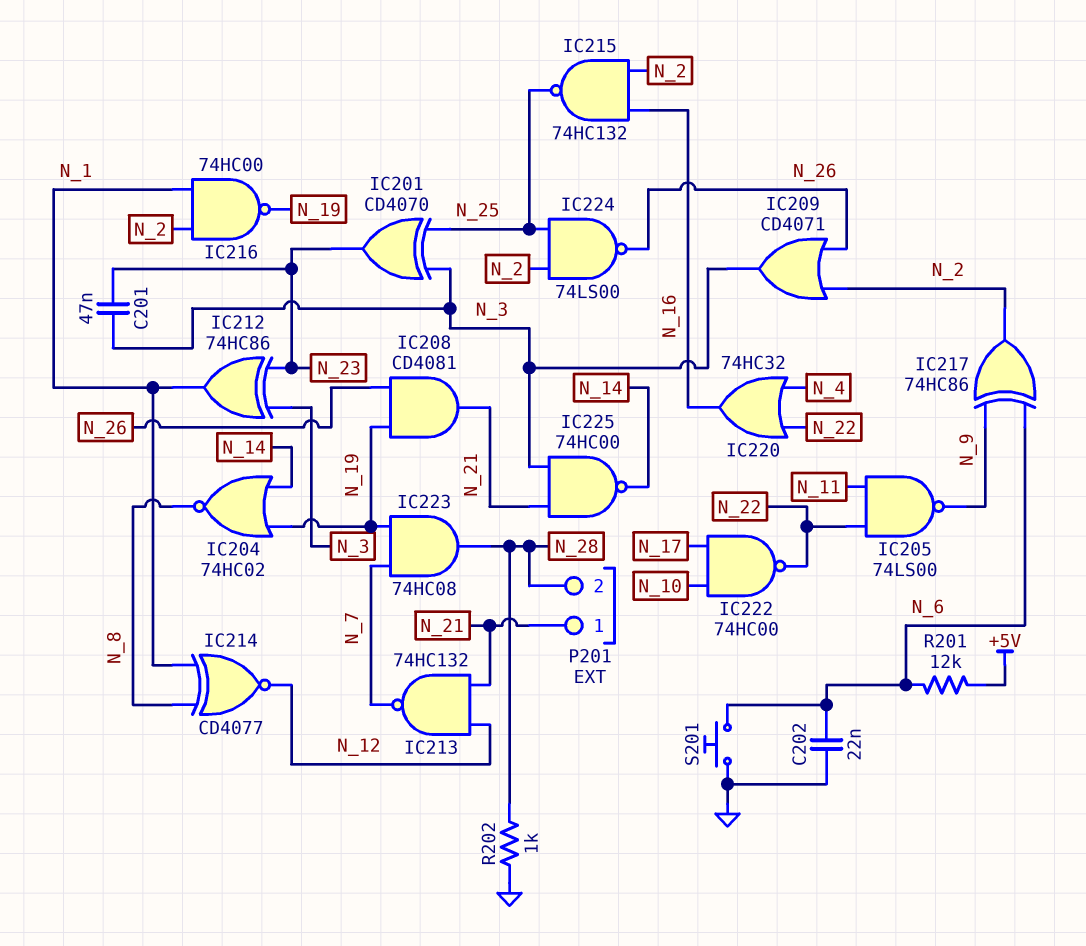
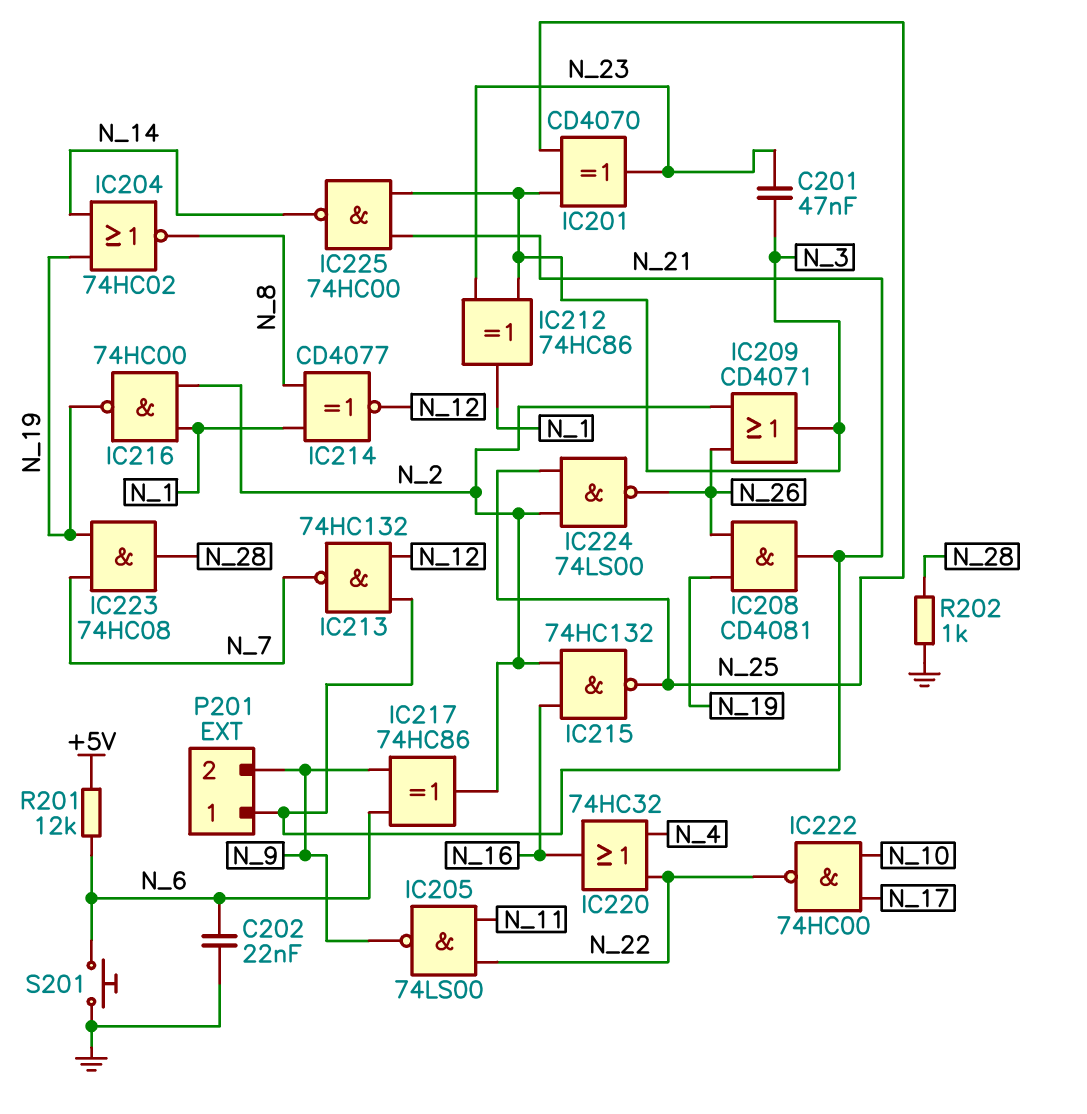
P201 pin 2: N_28 -> N_9

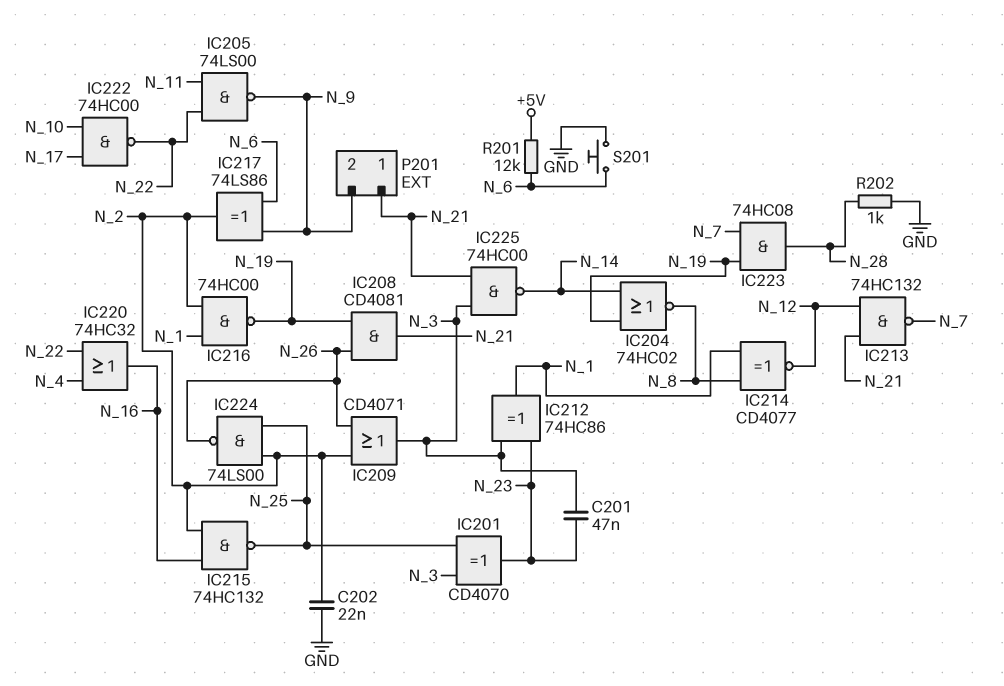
C202: 22nF (GND, N_6) -> 22nF (GND, N_2)
IC217: XOR 74HC86 (in N_6, in N_9, out N_2) -> XOR 74LS86 (in N_6, in N_9, out N_2)

